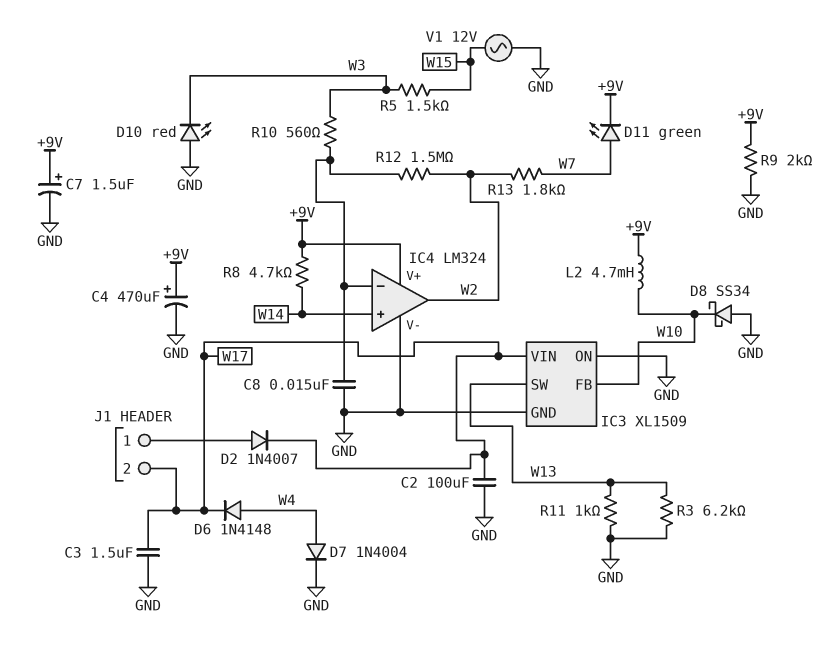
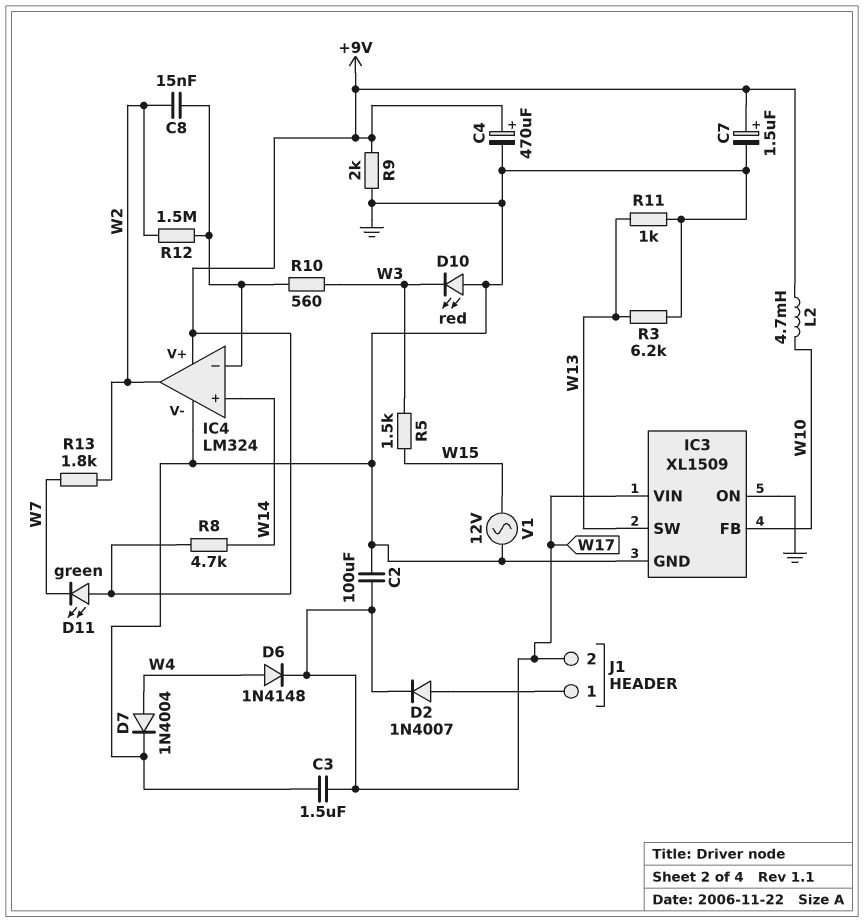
C8: 15nF (GND, IC4/in-) -> 15nF (IC4/in-, W2)
D8: schottky SS34 (A GND, K W10) -> none
D11: LED green (A W7, K +9V) -> LED green (A +9V, K W7)

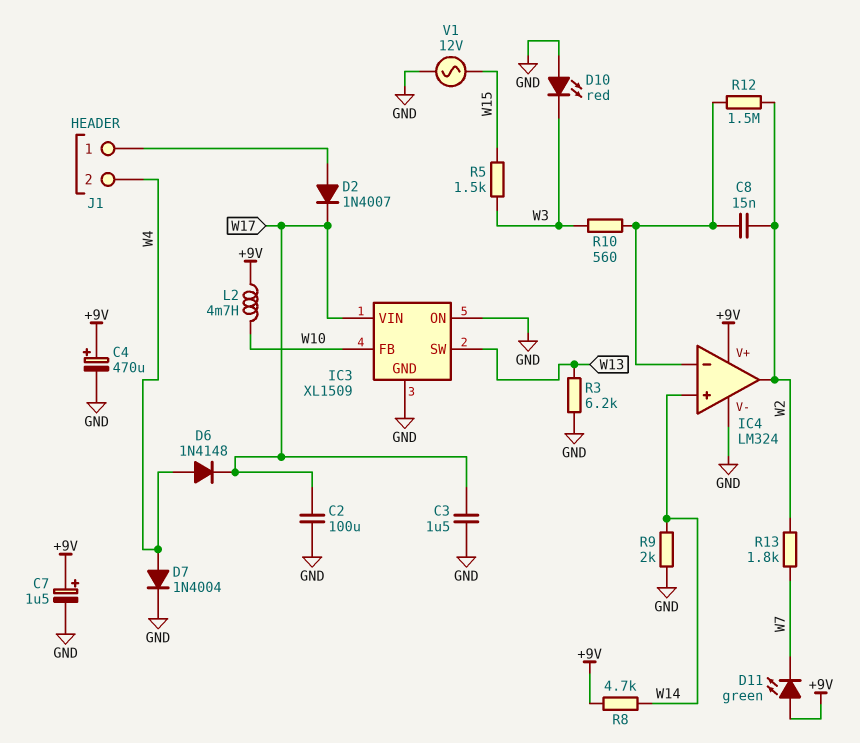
J1 pin 2: W17 -> W4
R9: 2k (+9V, GND) -> 2k (GND, W14)
R11: 1k (GND, W13) -> none

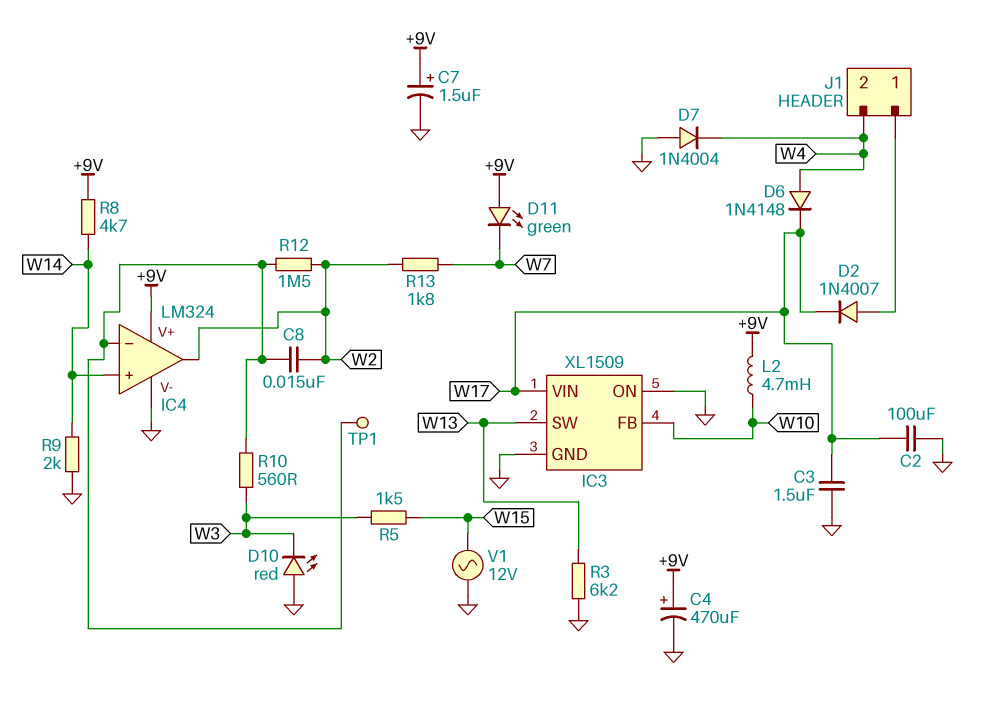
D7: diode 1N4004 (A W4, K GND) -> diode 1N4004 (A GND, K W4)
TP1: none -> test point (IC4/in-)

